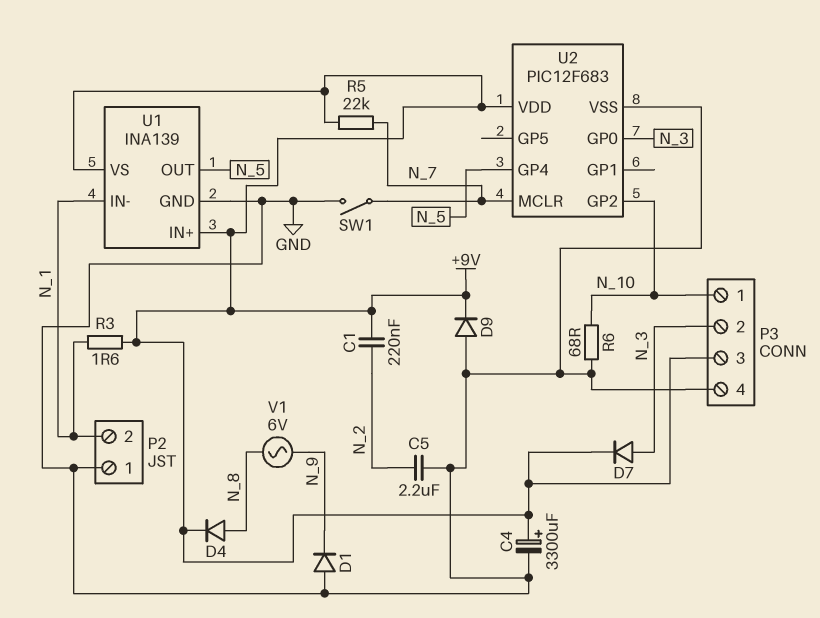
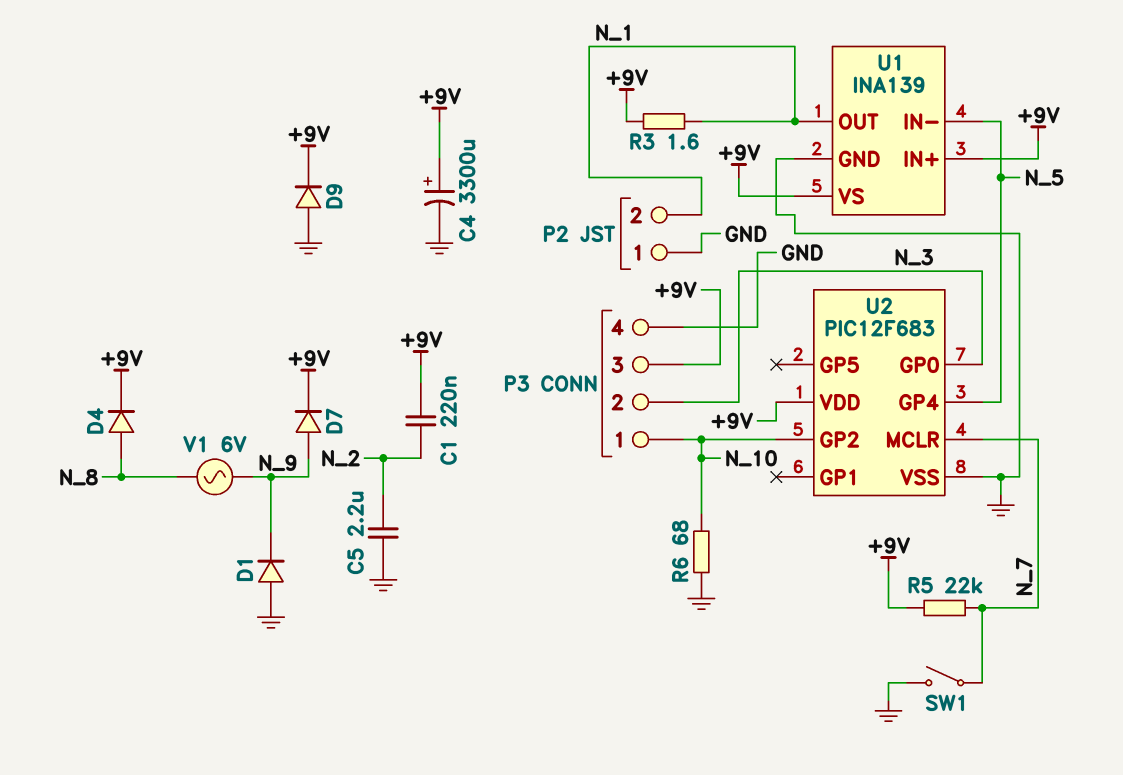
D7: diode (A N_3, K +9V) -> diode (A N_9, K +9V)
U1 pin IN-: N_1 -> N_5
U1 pin OUT: N_5 -> N_1

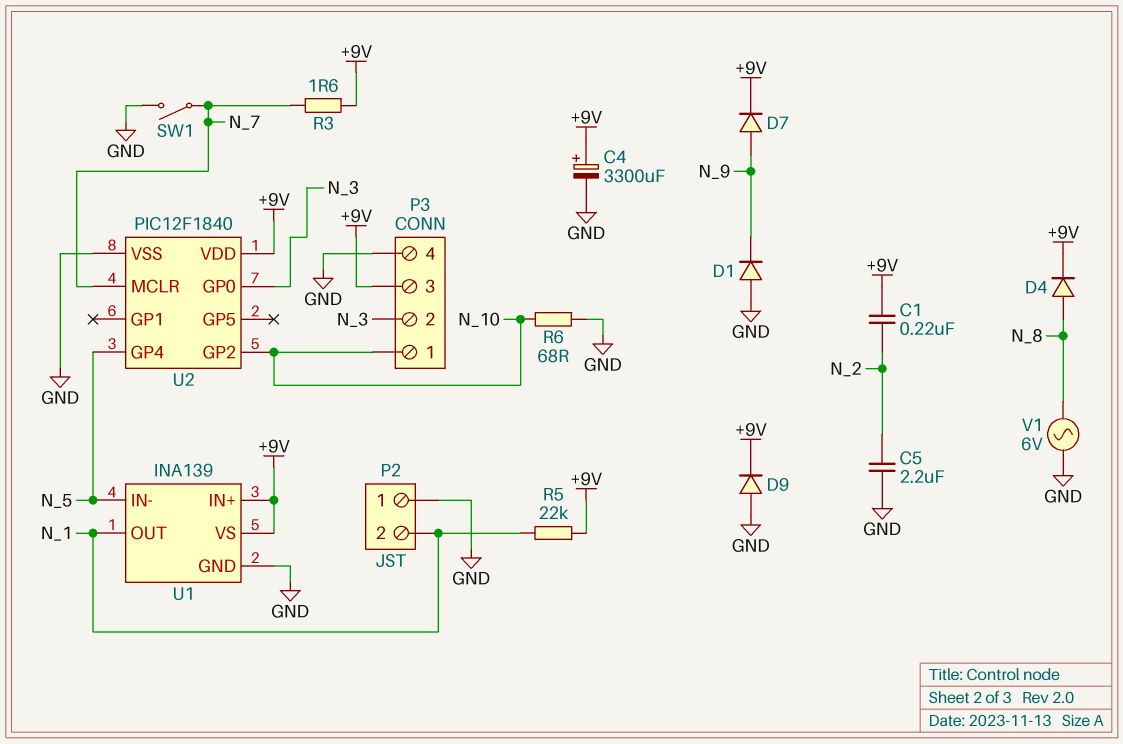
R3: 1.6 (+9V, N_1) -> 1.6 (+9V, N_7)
R5: 22k (+9V, N_7) -> 22k (+9V, N_1)
U2: PIC12F683 -> PIC12F1840
V1: AC 6V (N_8, N_9) -> AC 6V (GND, N_8)

